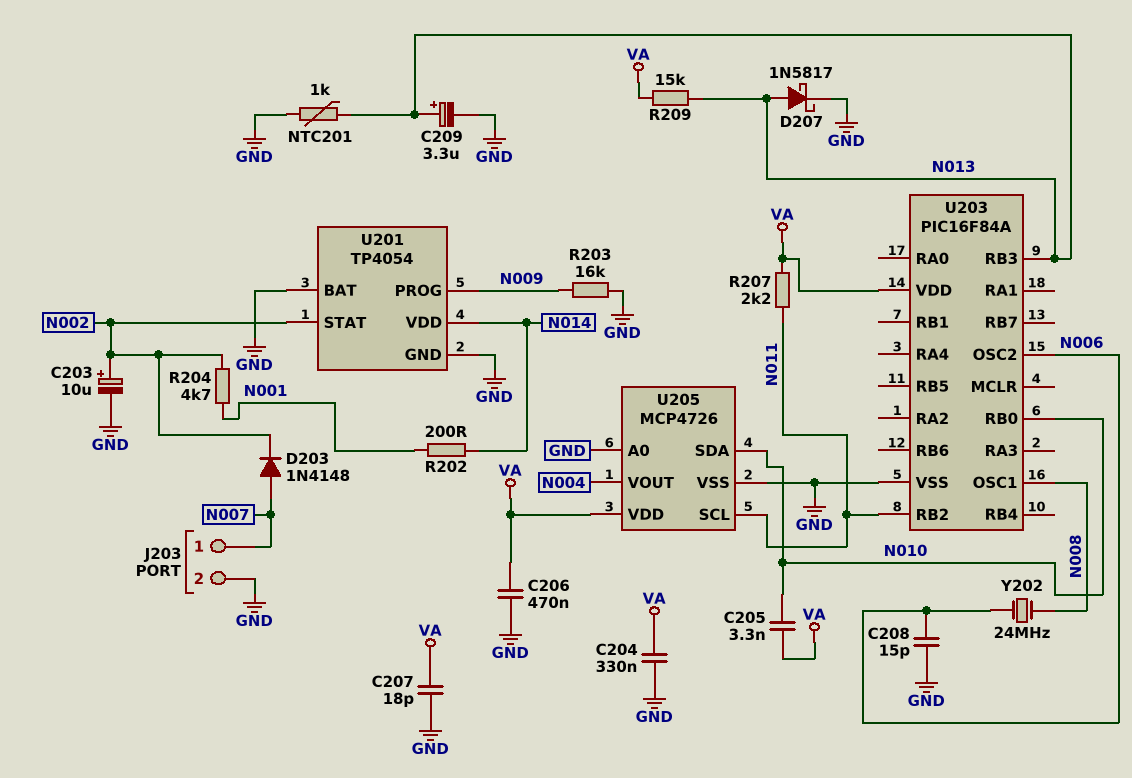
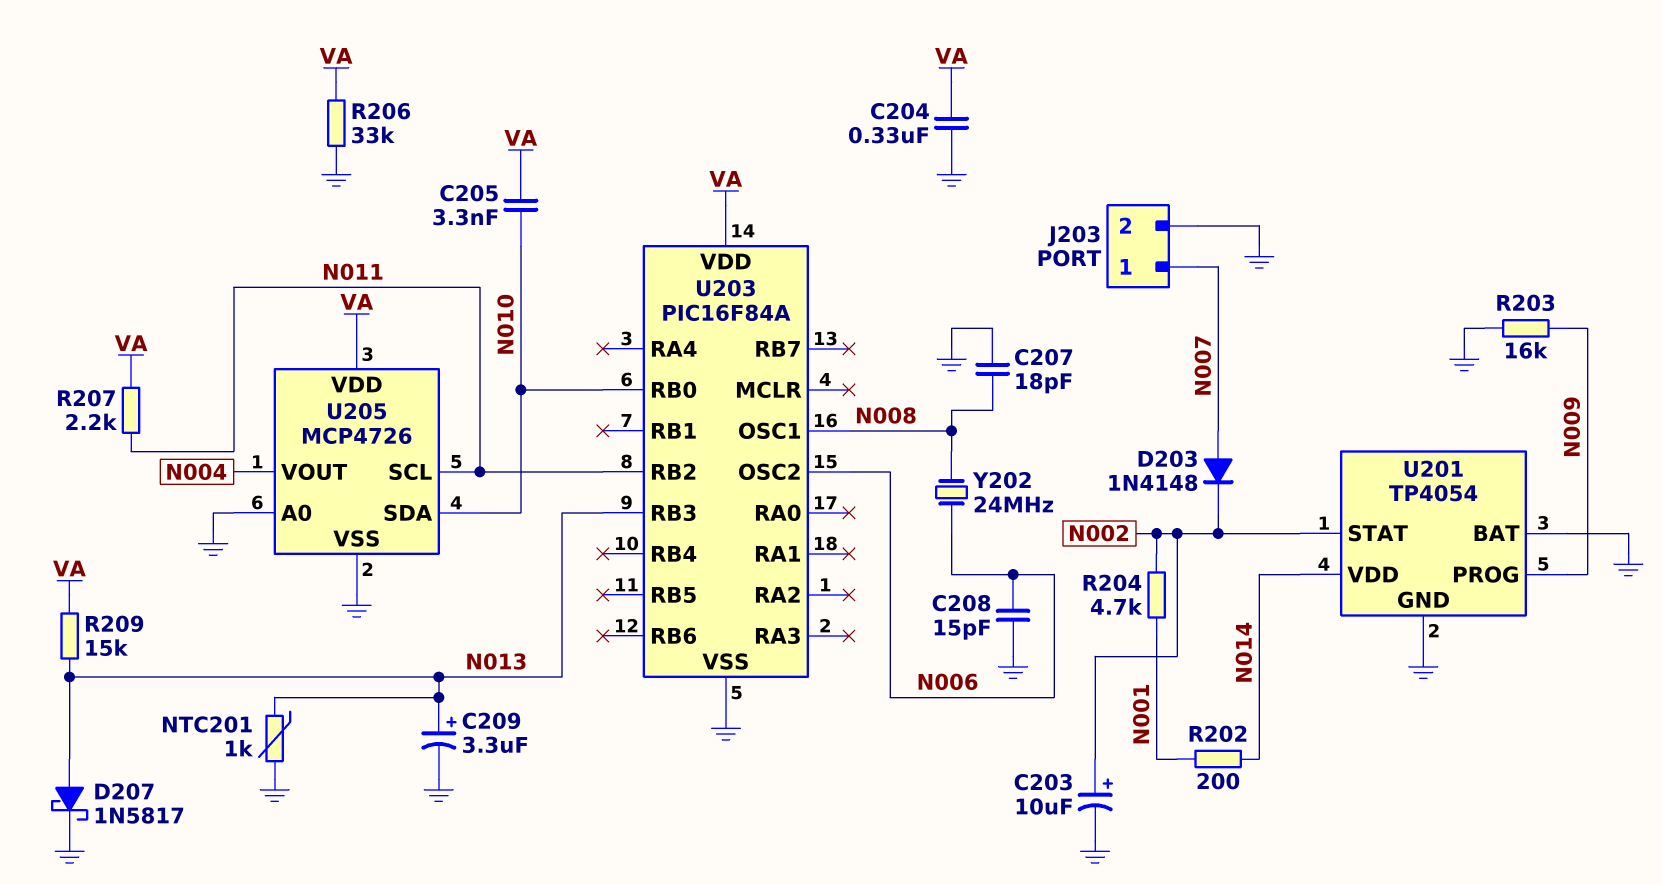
C206: 470nF (GND, VA) -> none
C207: 18pF (GND, VA) -> 18pF (GND, N008)
R206: none -> 33k (GND, VA)

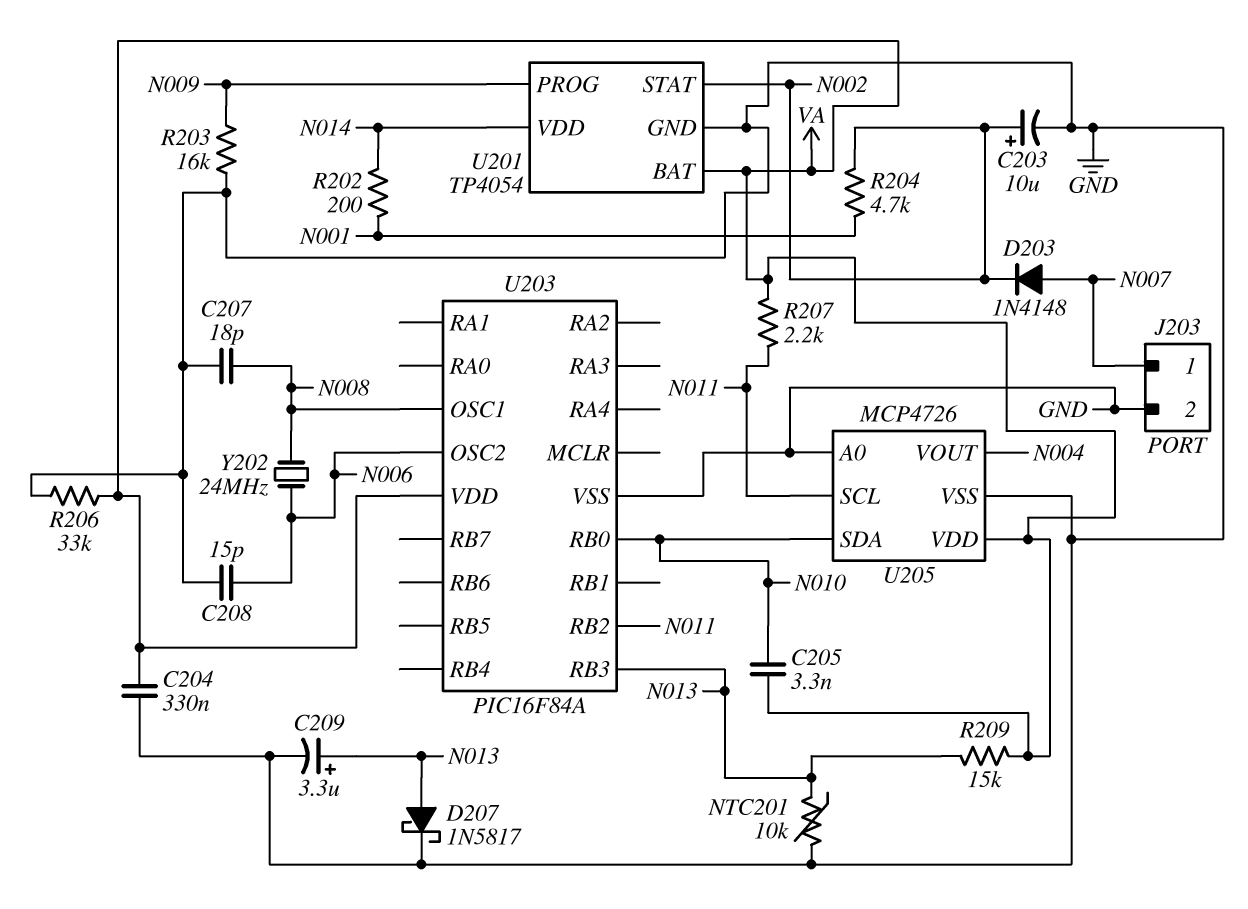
NTC201: 1k (GND, N013) -> 10k (GND, N013)
U201 pin BAT: GND -> VA

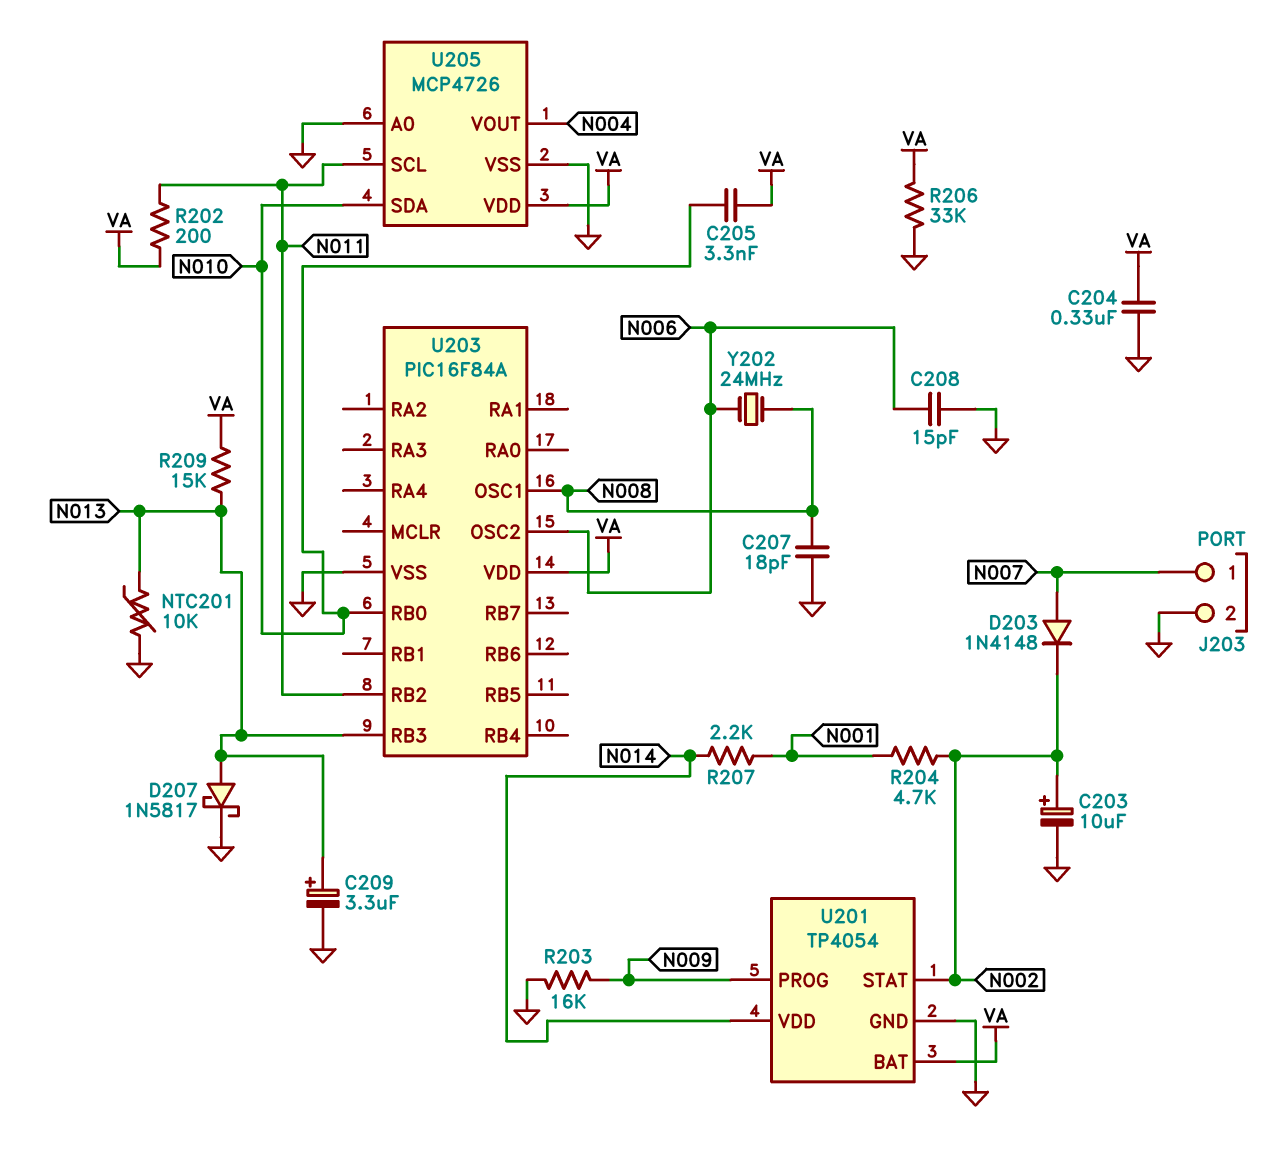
R202: 200 (N001, N014) -> 200 (N011, VA)
R207: 2.2k (N011, VA) -> 2.2k (N001, N014)

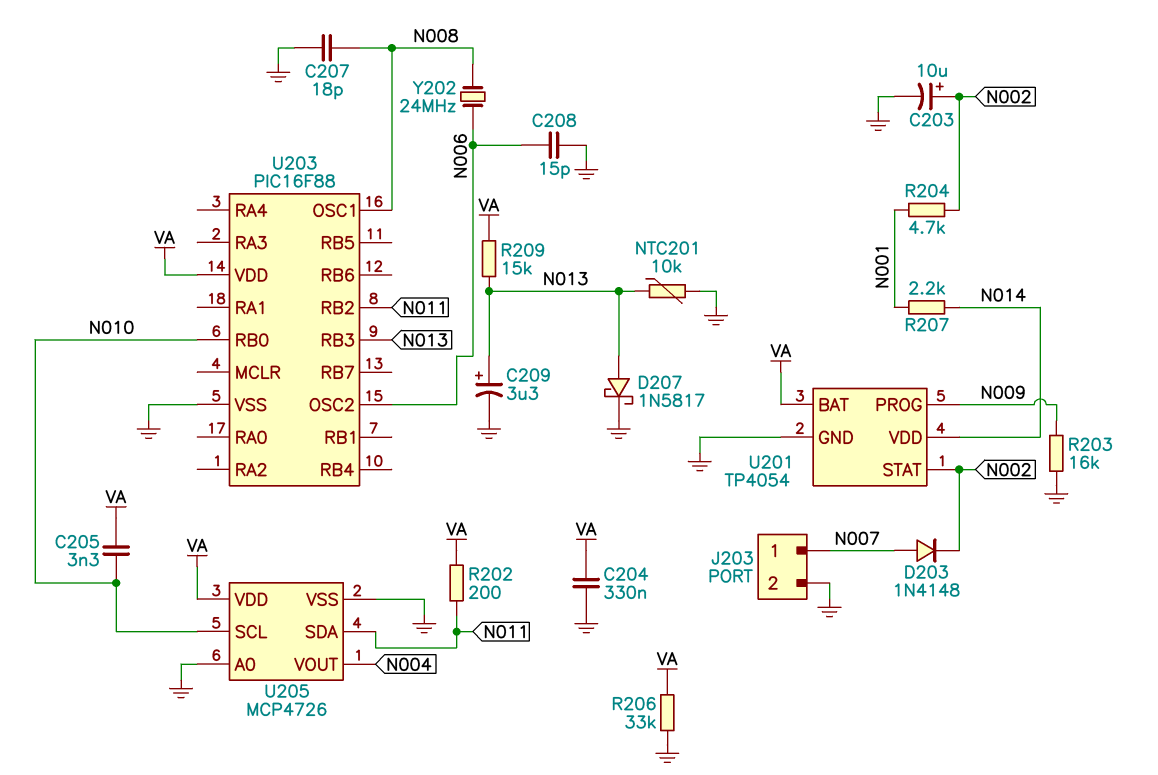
U203: PIC16F84A -> PIC16F88
U205 pin SCL: N011 -> N010
U205 pin SDA: N010 -> N011

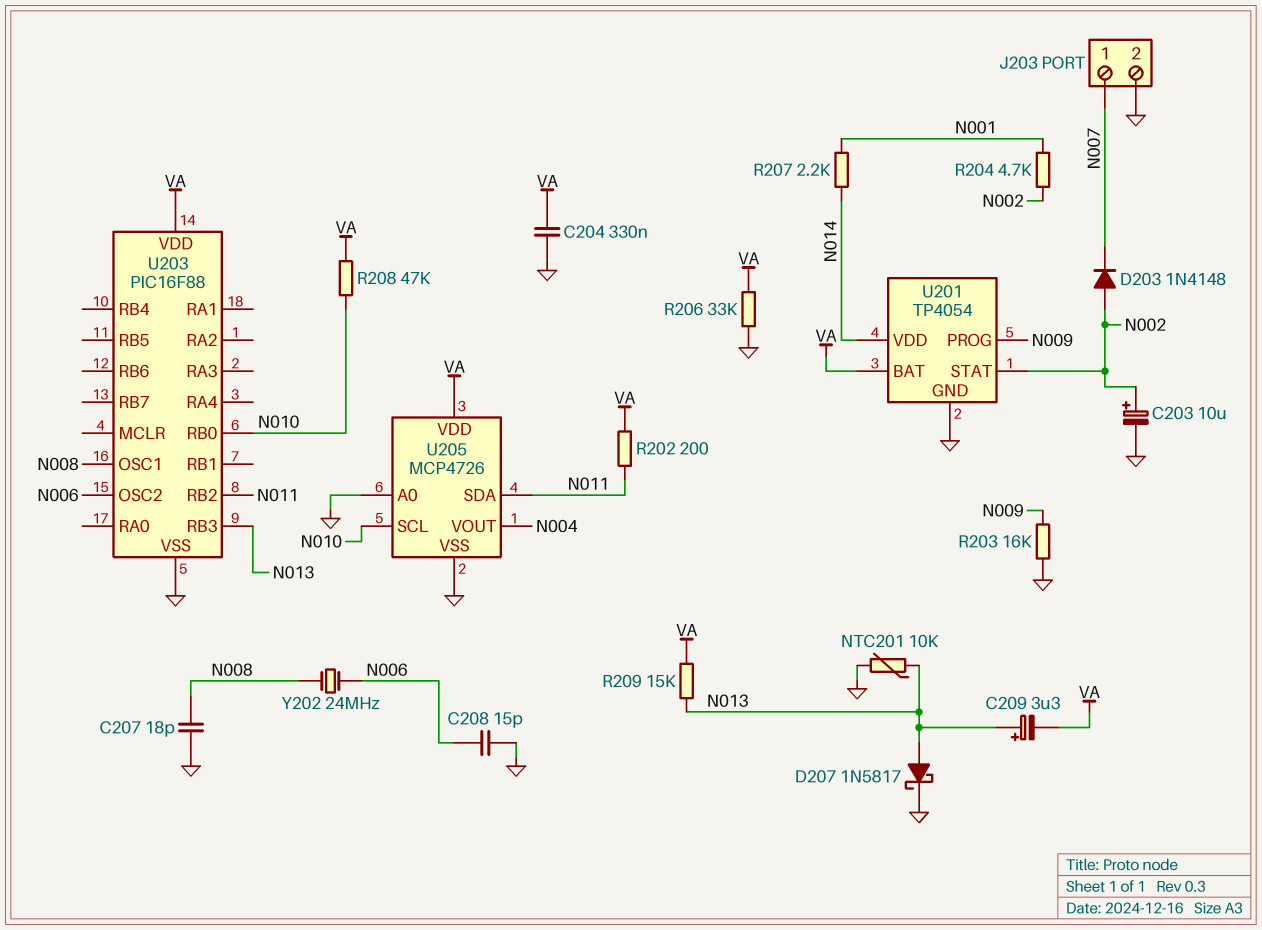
C205: 3.3nF (N010, VA) -> none
C209: 3.3uF (plus N013, minus GND) -> 3.3uF (plus N013, minus VA)
D203: diode 1N4148 (A N007, K N002) -> diode 1N4148 (A N002, K N007)
R208: none -> 47k (N010, VA)

